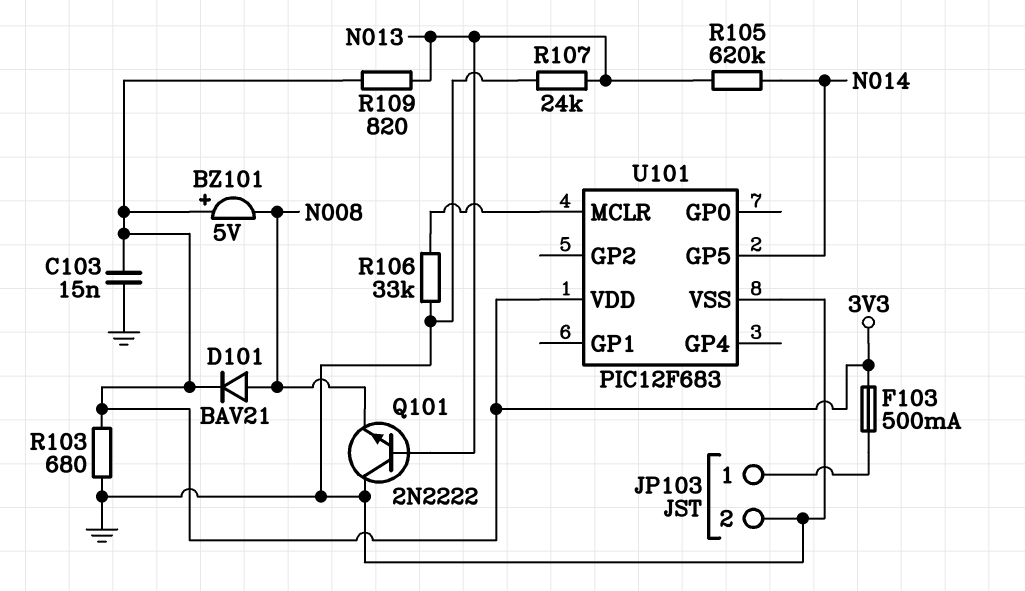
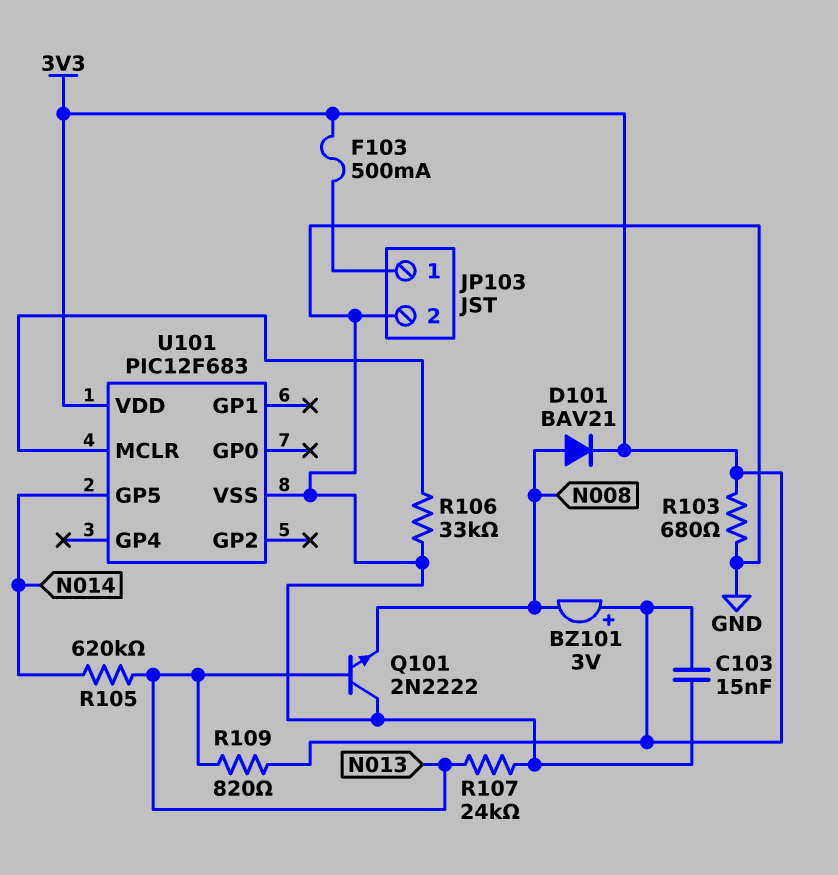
BZ101: buzzer 5V (plus 3V3, minus N008) -> buzzer 3V (plus 3V3, minus N008)

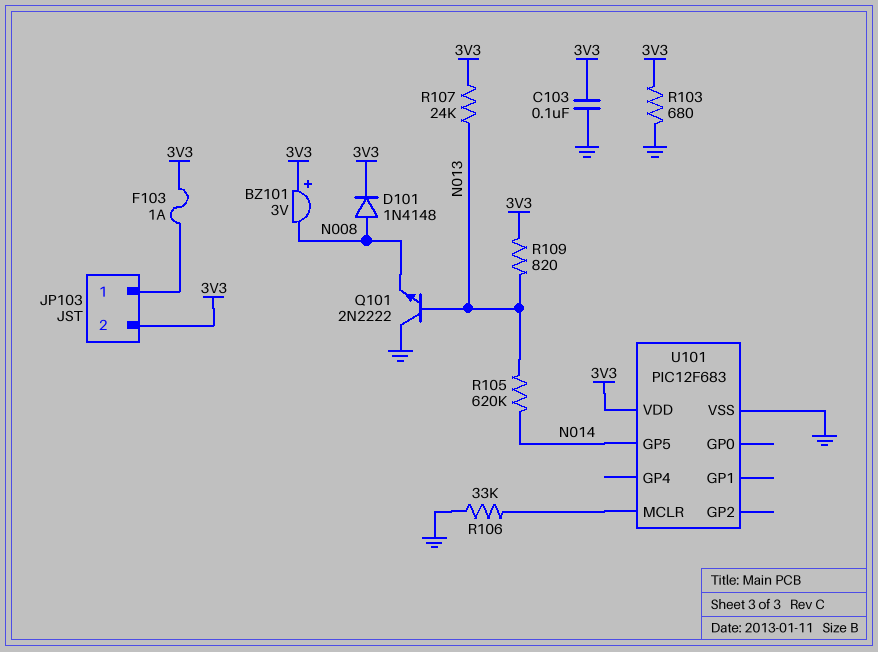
C103: 15nF (3V3, GND) -> 100nF (3V3, GND)
D101: diode BAV21 (A N008, K 3V3) -> diode 1N4148 (A N008, K 3V3)
F103: 500mA (3V3, JP103/1) -> 1A (3V3, JP103/1)
JP103 pin 2: GND -> 3V3
R107: 24k (GND, N013) -> 24k (3V3, N013)

